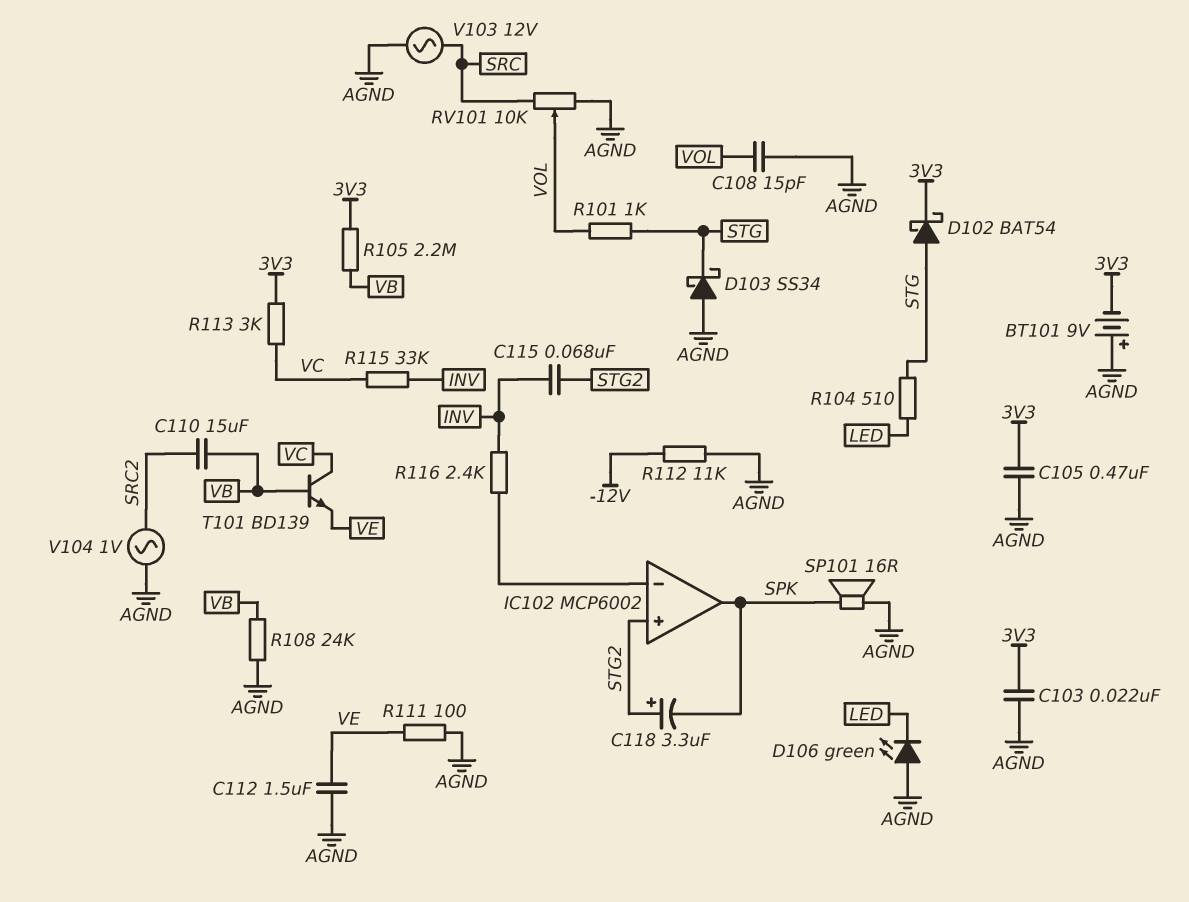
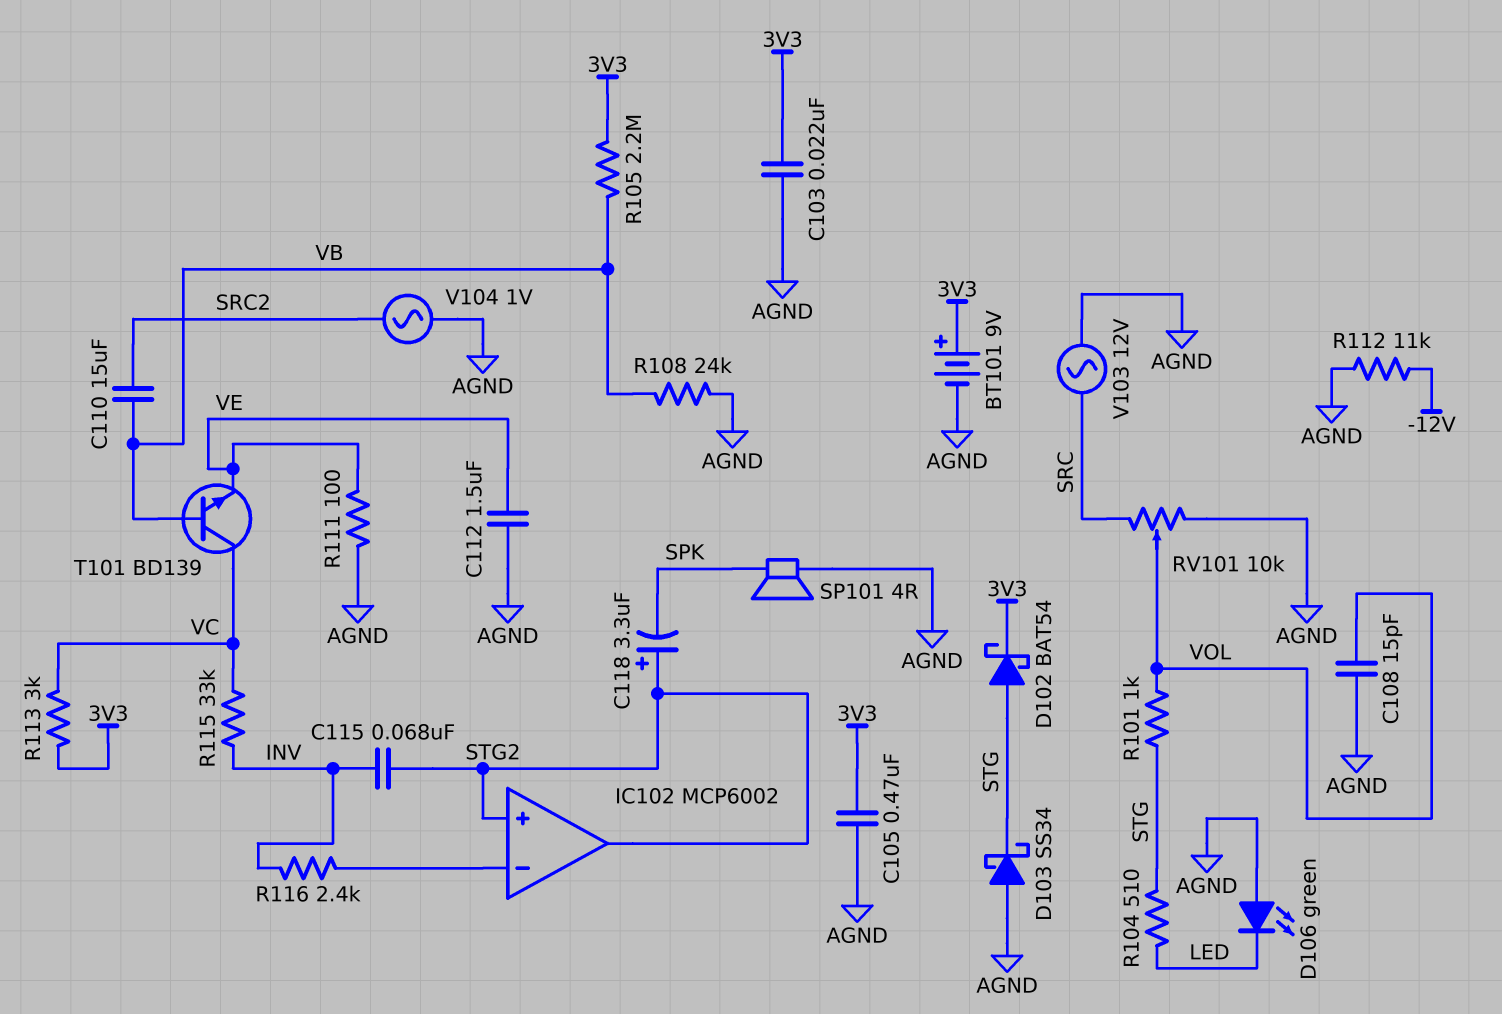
BT101: 9V (plus AGND, minus 3V3) -> 9V (plus 3V3, minus AGND)
IC102 pin out: SPK -> STG2
SP101: speaker 16R (AGND, SPK) -> speaker 4R (AGND, SPK)

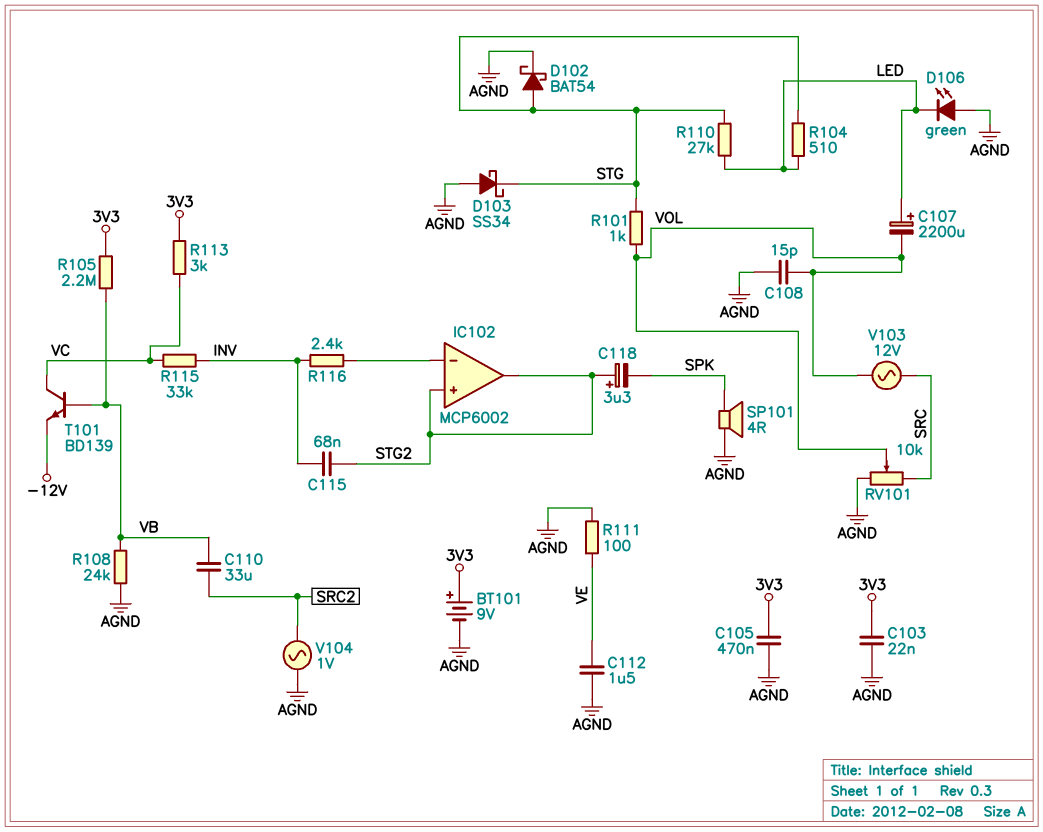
C107: none -> 2200uF (plus LED, minus VOL)
C110: 15uF (SRC2, VB) -> 33uF (SRC2, VB)
D102: schottky BAT54 (A STG, K 3V3) -> schottky BAT54 (A STG, K AGND)
R110: none -> 27k (LED, STG)
R112: 11k (-12V, AGND) -> none
T101: NPN BD139 (B VB, C VC, E VE) -> NPN BD139 (B VB, C VC, E -12V)
V103: AC 12V (AGND, SRC) -> AC 12V (SRC, VOL)

